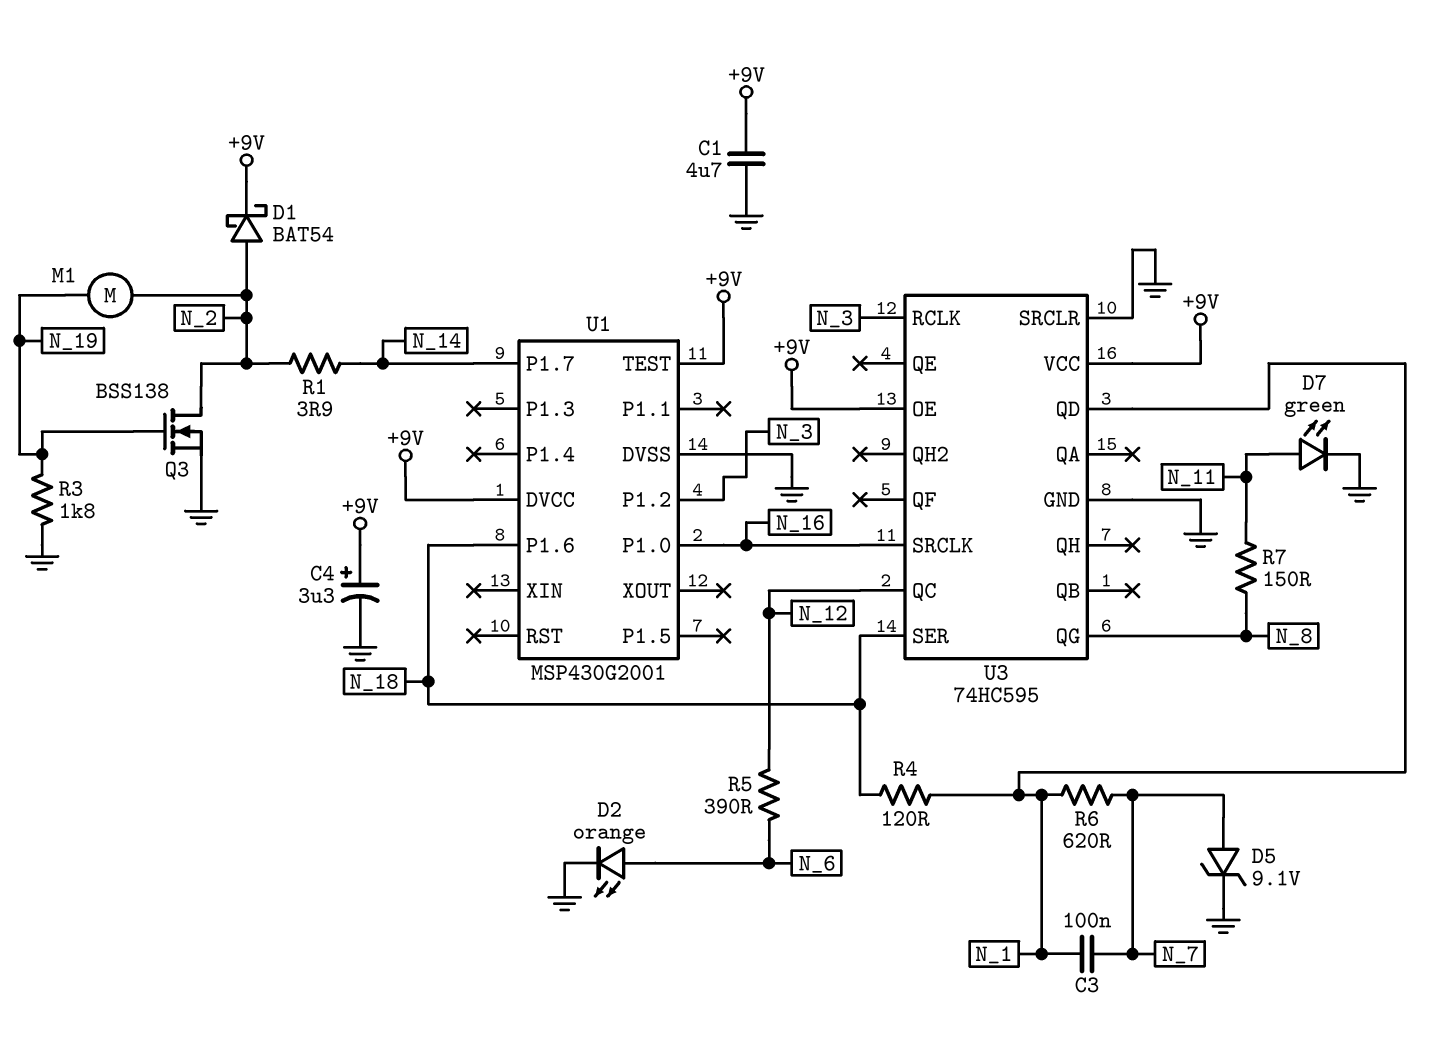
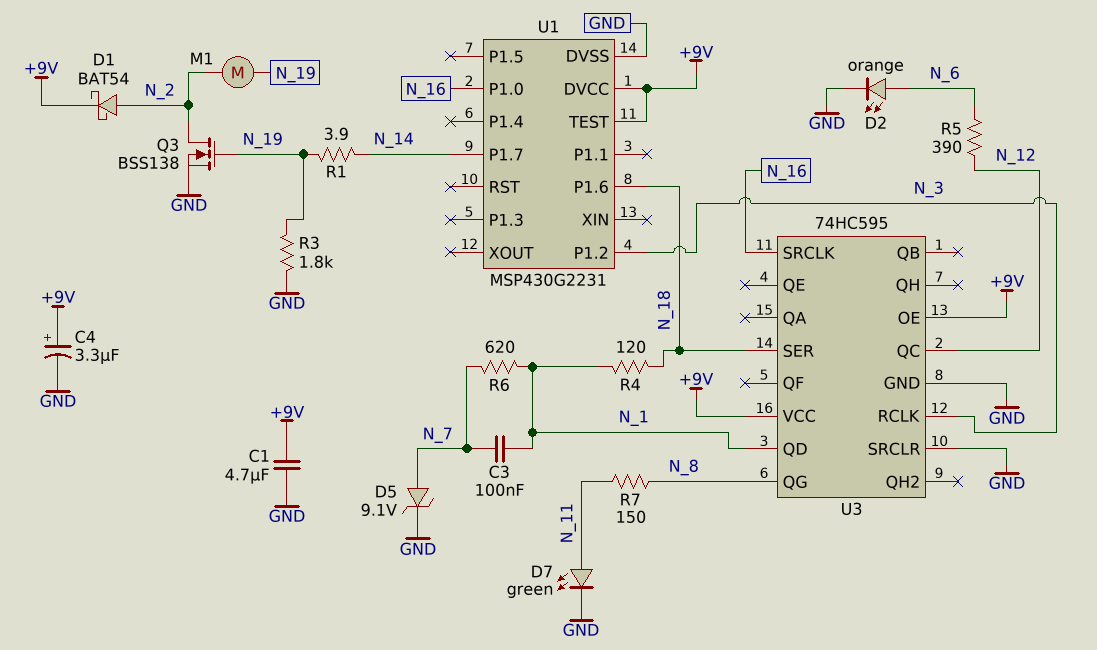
R1: 3.9 (N_2, N_14) -> 3.9 (N_14, N_19)
U1: MSP430G2001 -> MSP430G2231

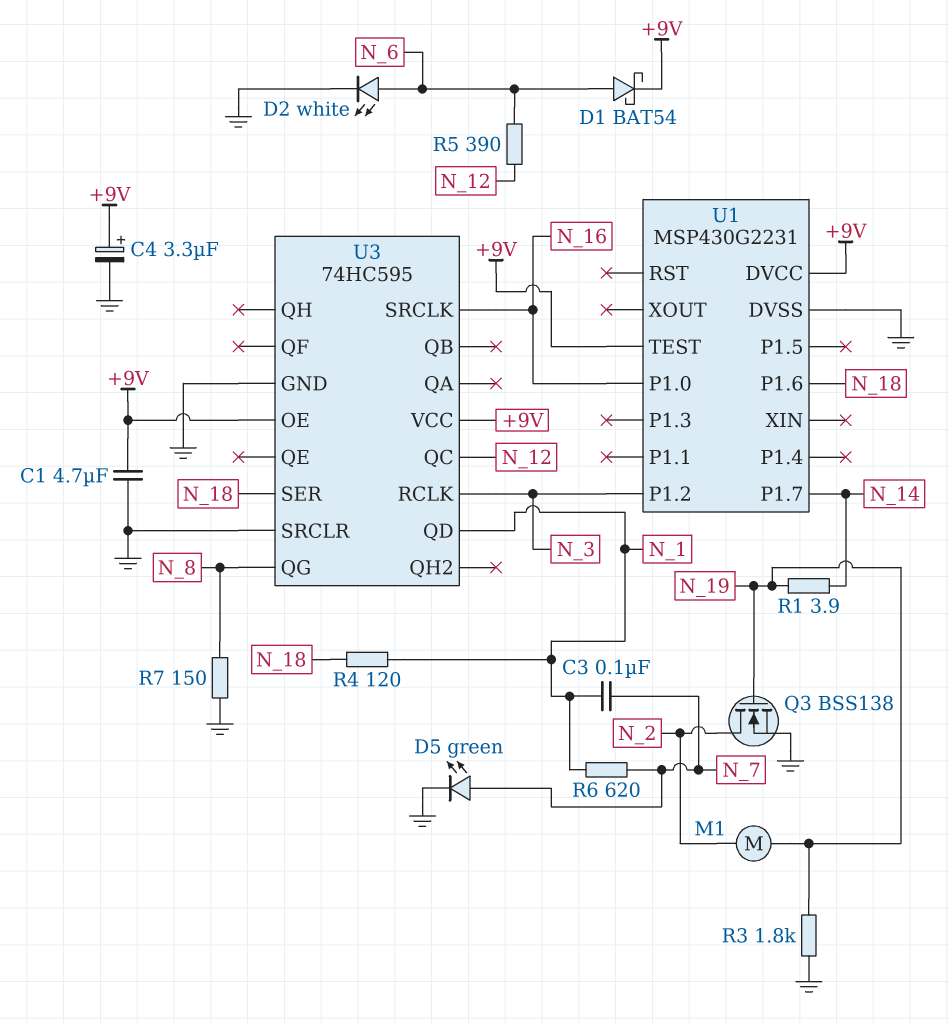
D1: schottky BAT54 (A N_2, K +9V) -> schottky BAT54 (A N_6, K +9V)
D2: LED orange (A N_6, K GND) -> LED white (A N_6, K GND)
D5: zener 9.1V (A N_7, K GND) -> LED green (A N_7, K GND)
D7: LED green (A N_11, K GND) -> none
R7: 150 (N_8, N_11) -> 150 (GND, N_8)

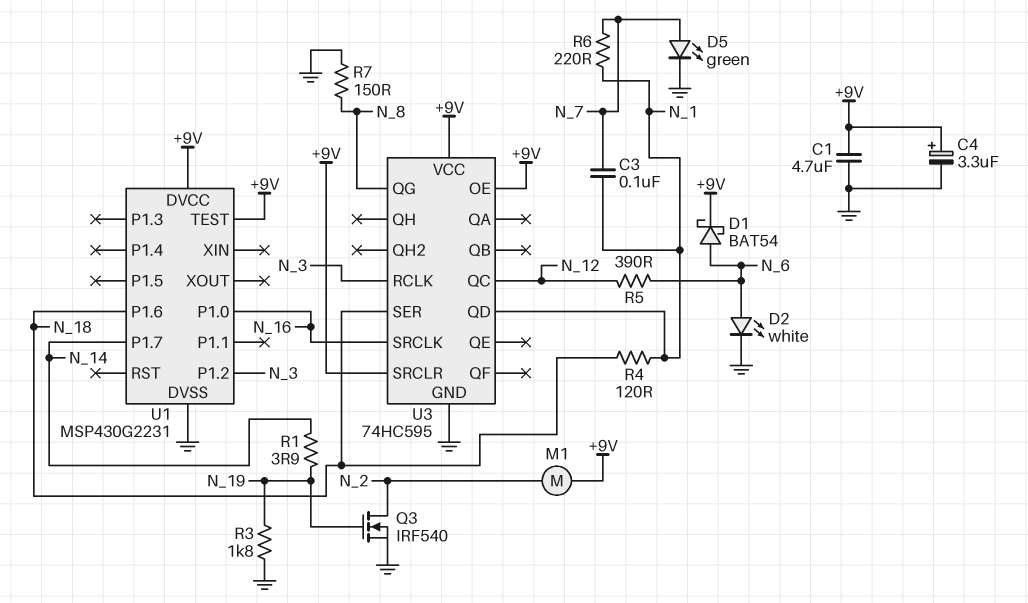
M1: motor (N_2, N_19) -> motor (+9V, N_2)
Q3: NMOS BSS138 (G N_19, D N_2, S GND) -> NMOS IRF540 (G N_19, D N_2, S GND)
R6: 620 (N_1, N_7) -> 220 (N_1, N_7)
U3 pin SRCLR: GND -> +9V

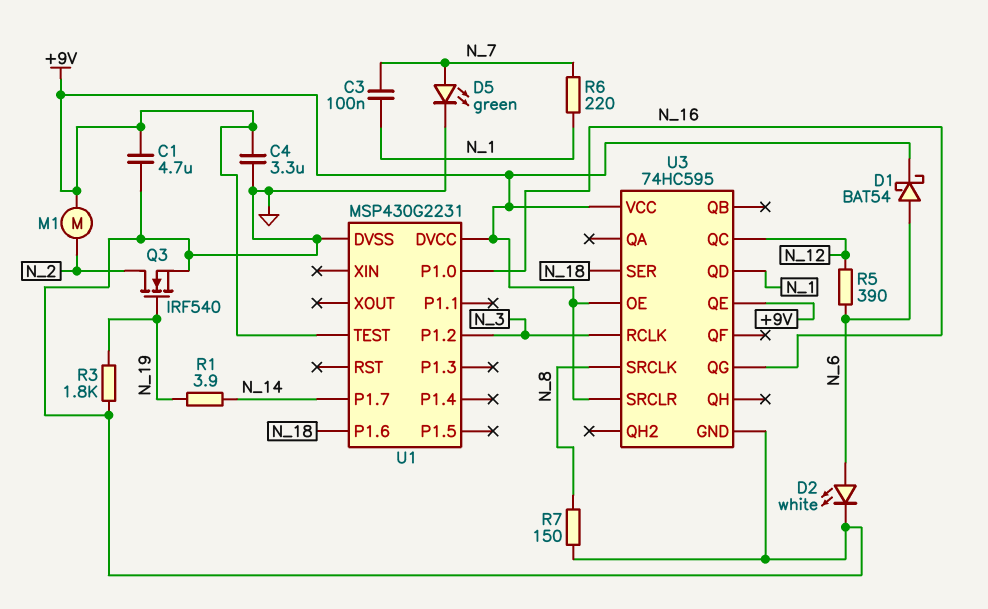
C4: 3.3uF (plus +9V, minus GND) -> 3.3uF (+9V, GND)
R4: 120 (N_1, N_18) -> none
U3 pin QE: none -> +9V
U3 pin QG: N_8 -> N_16
U3 pin SRCLK: N_16 -> N_8

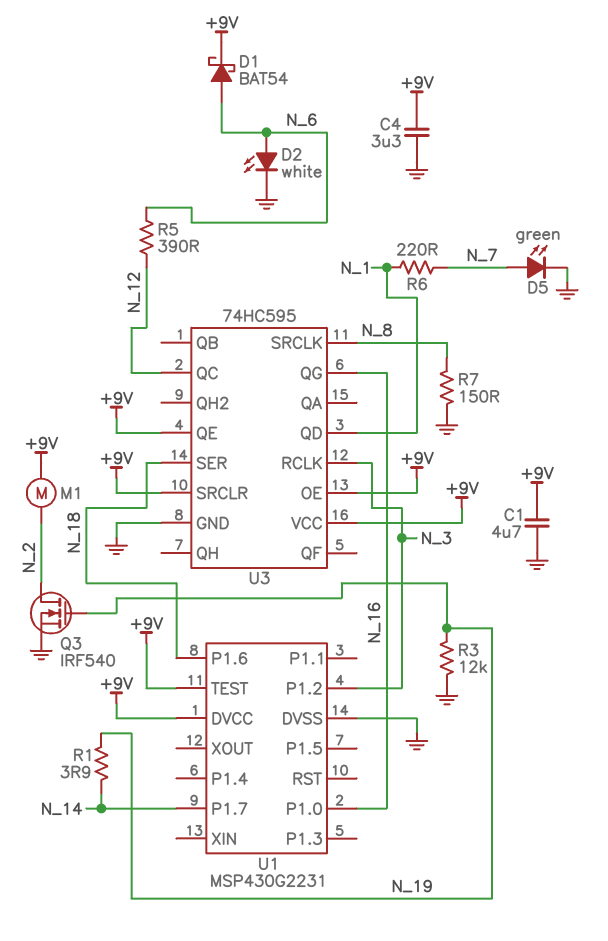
C3: 100nF (N_1, N_7) -> none
R3: 1.8k (GND, N_19) -> 12k (GND, N_19)

